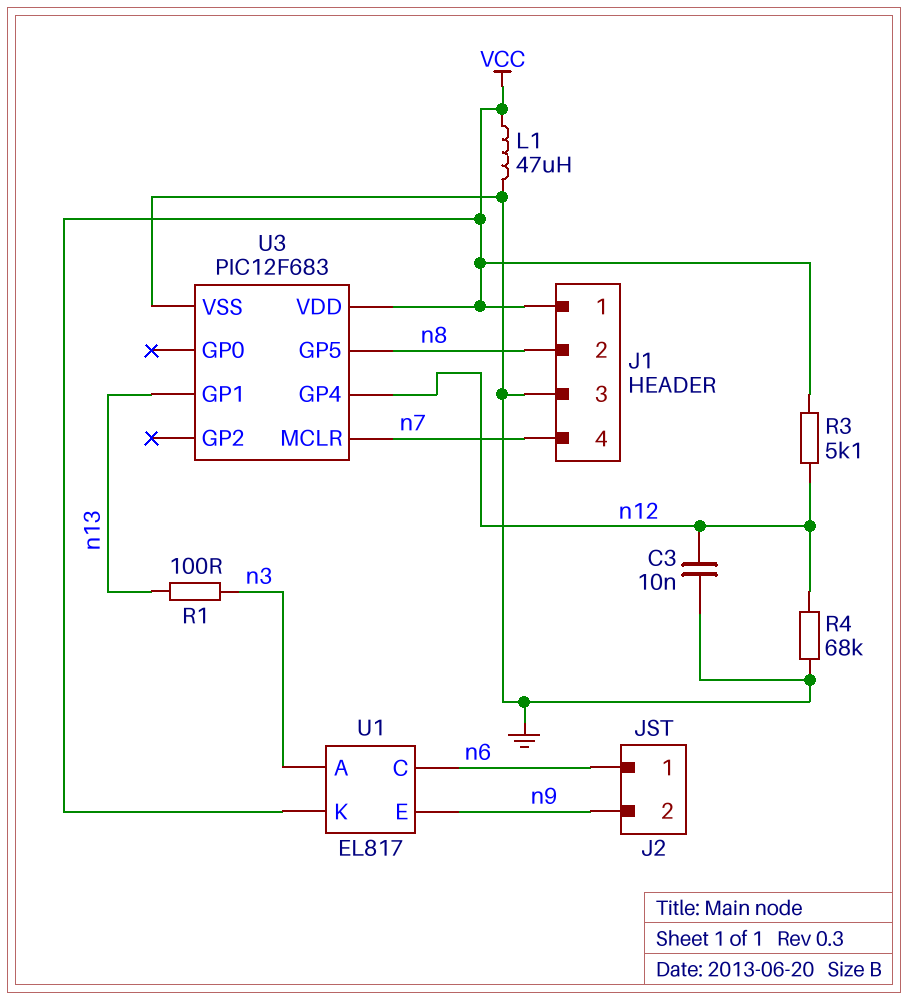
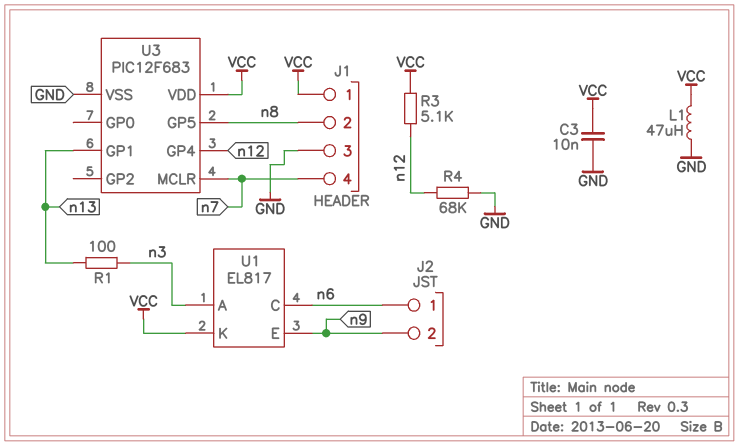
C3: 10nF (GND, n12) -> 10nF (GND, VCC)

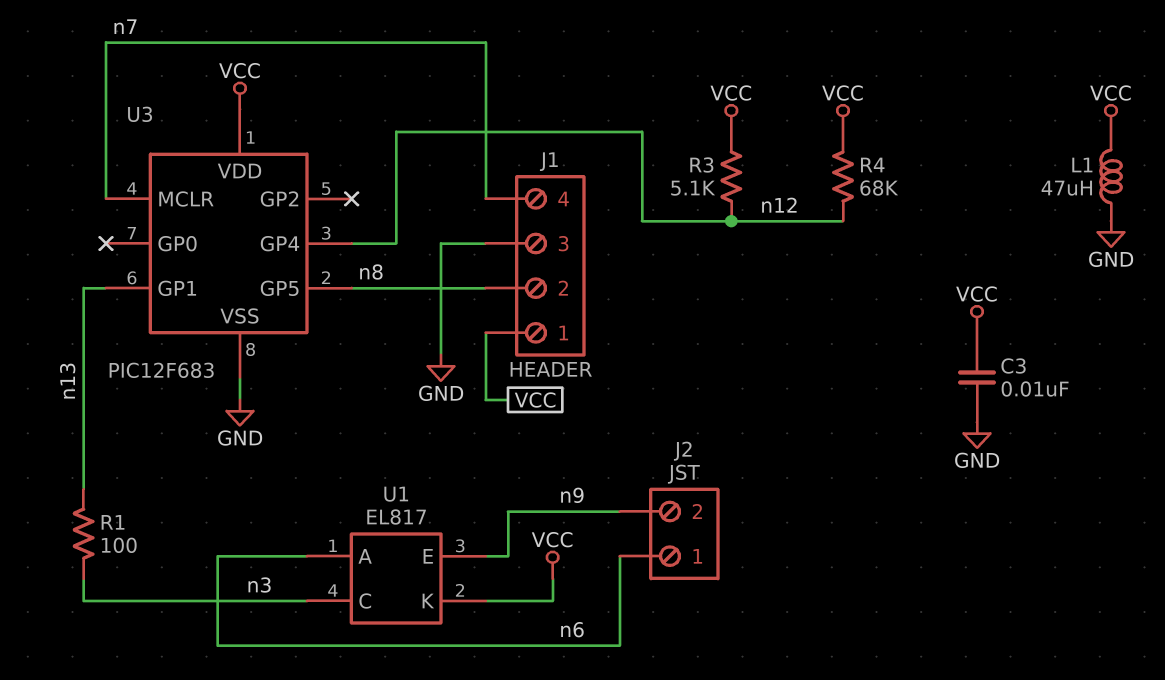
R4: 68k (GND, n12) -> 68k (VCC, n12)
U1 pin A: n3 -> n6
U1 pin C: n6 -> n3

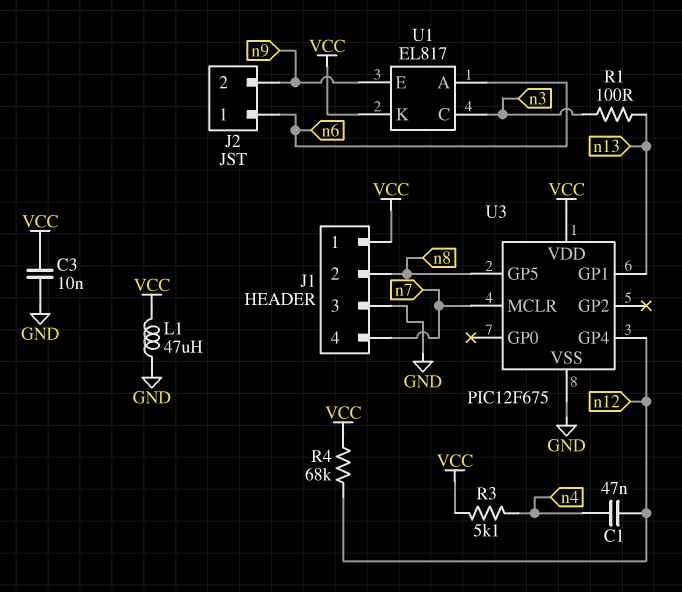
C1: none -> 47nF (n4, n12)
R3: 5.1k (VCC, n12) -> 5.1k (VCC, n4)
U3: PIC12F683 -> PIC12F675

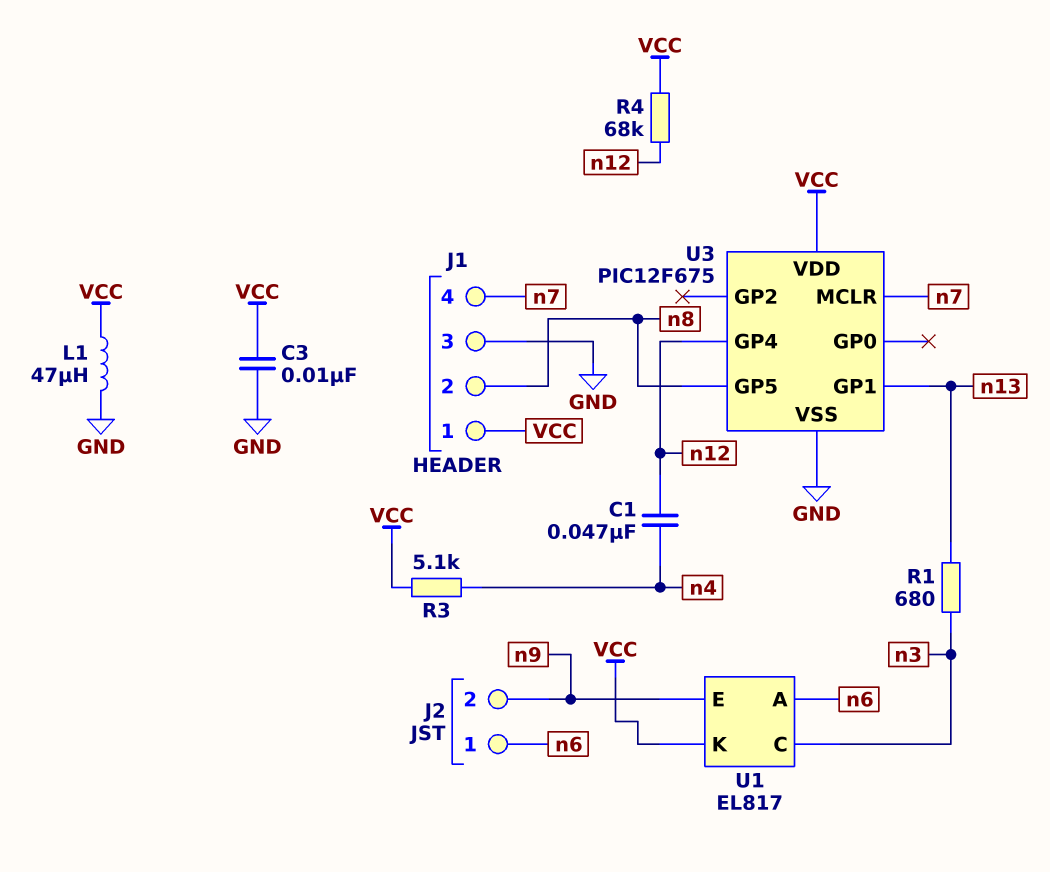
R1: 100 (n3, n13) -> 680 (n3, n13)

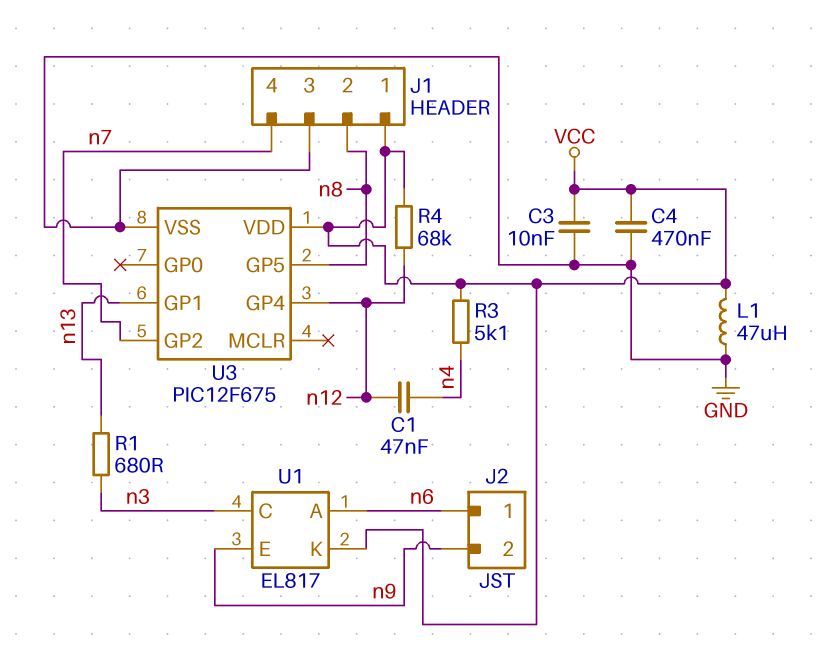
C4: none -> 470nF (GND, VCC)
U3 pin GP2: none -> n7
U3 pin MCLR: n7 -> none

